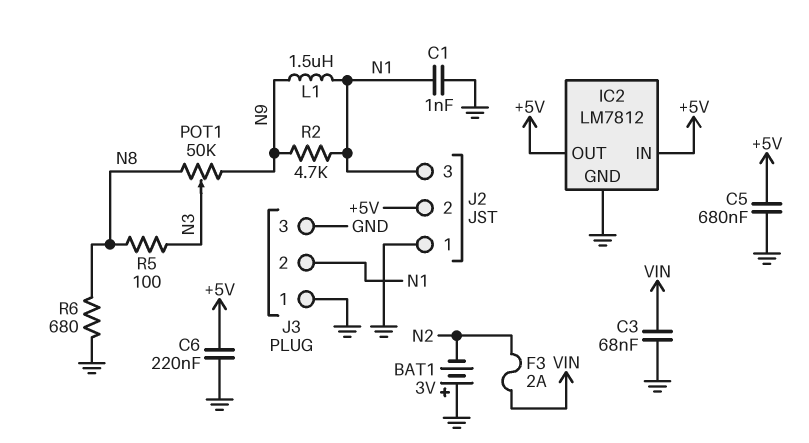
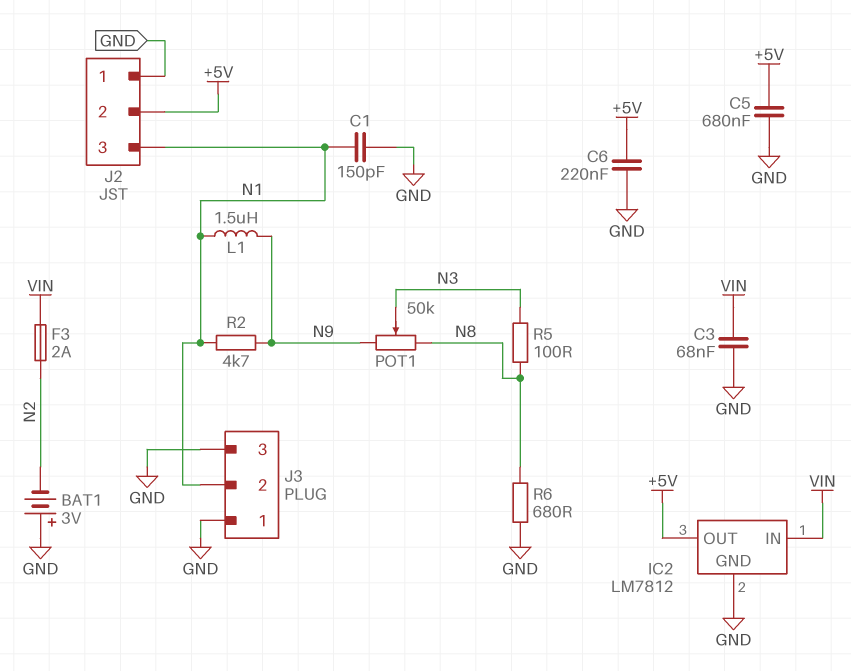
C1: 1nF (GND, N1) -> 150pF (GND, N1)
IC2 pin IN: +5V -> VIN

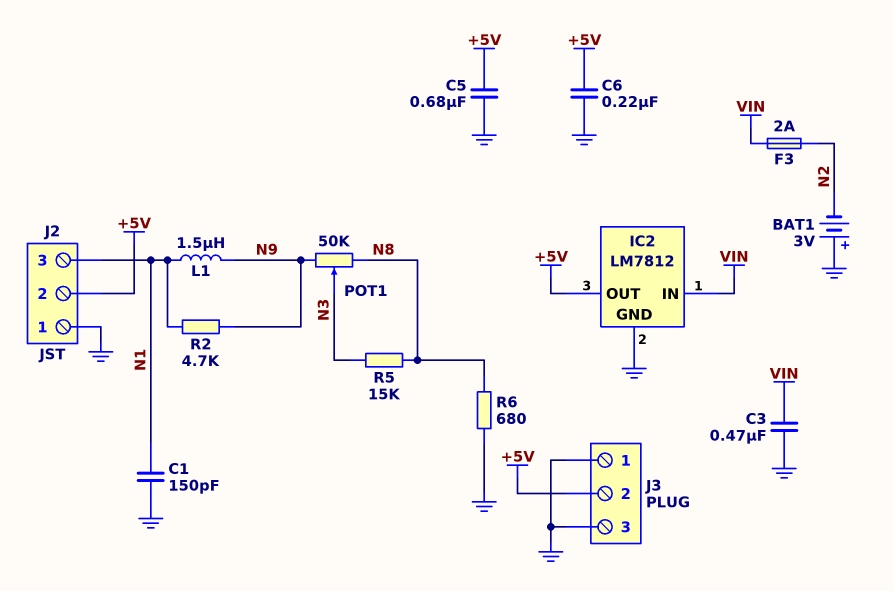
C3: 68nF (GND, VIN) -> 470nF (GND, VIN)
J3 pin 2: N1 -> +5V
R5: 100 (N3, N8) -> 15k (N3, N8)

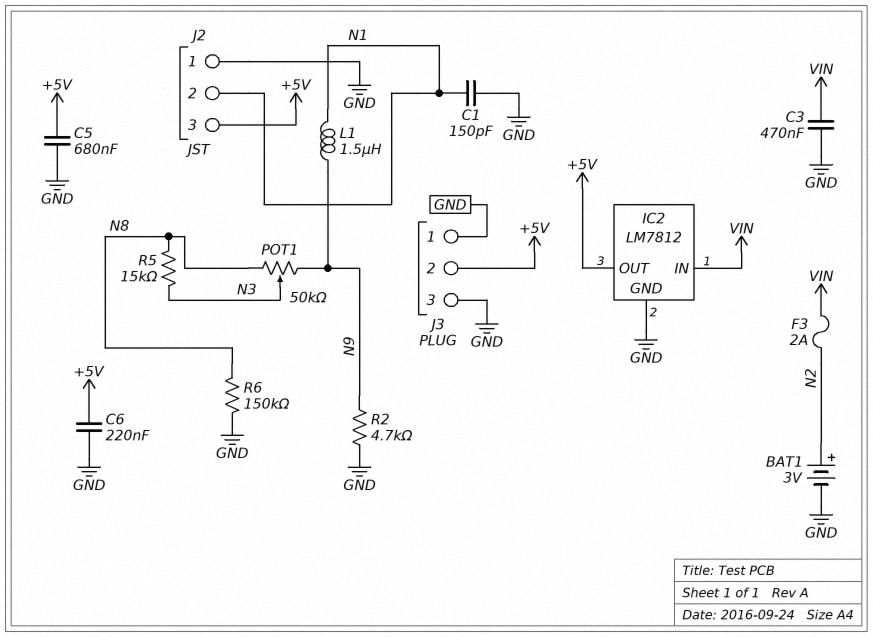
BAT1: 3V (plus GND, minus N2) -> 3V (plus N2, minus GND)
J2 pin 2: +5V -> N1
J2 pin 3: N1 -> +5V
R2: 4.7k (N1, N9) -> 4.7k (GND, N9)
R6: 680 (GND, N8) -> 150k (GND, N8)

